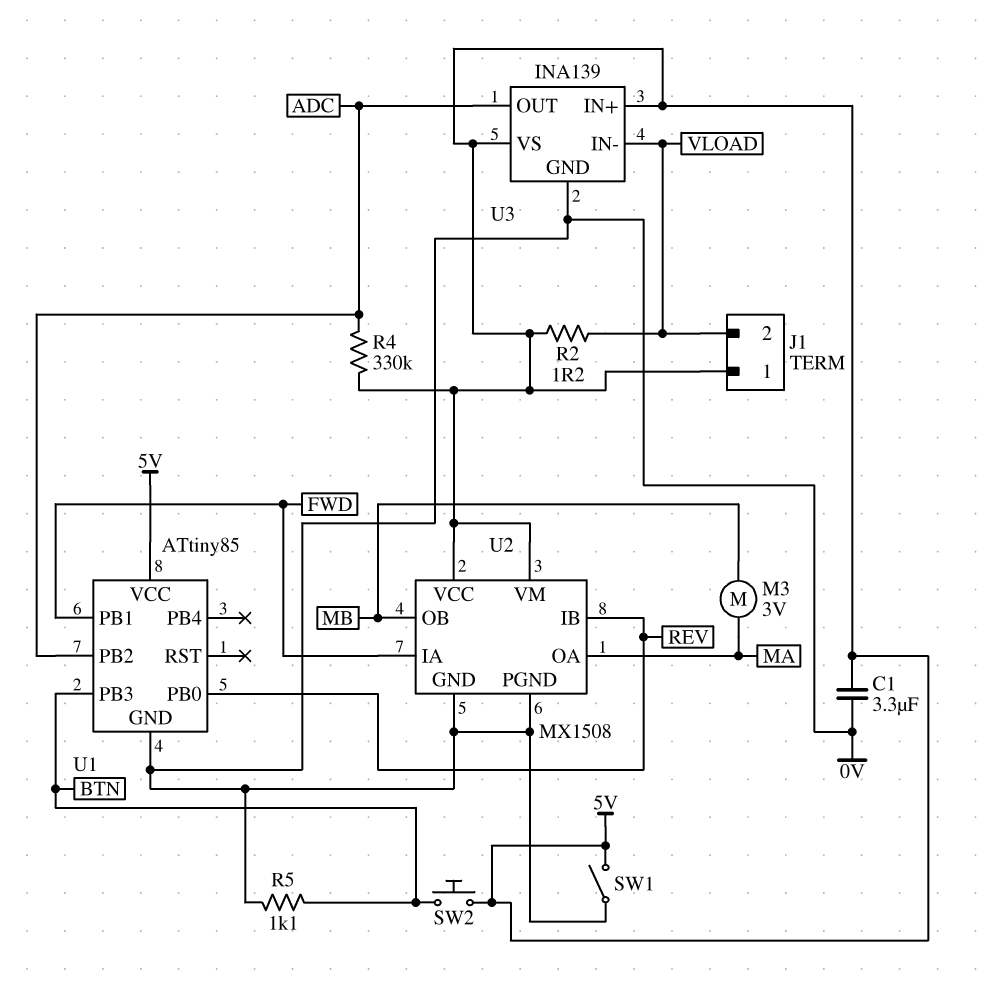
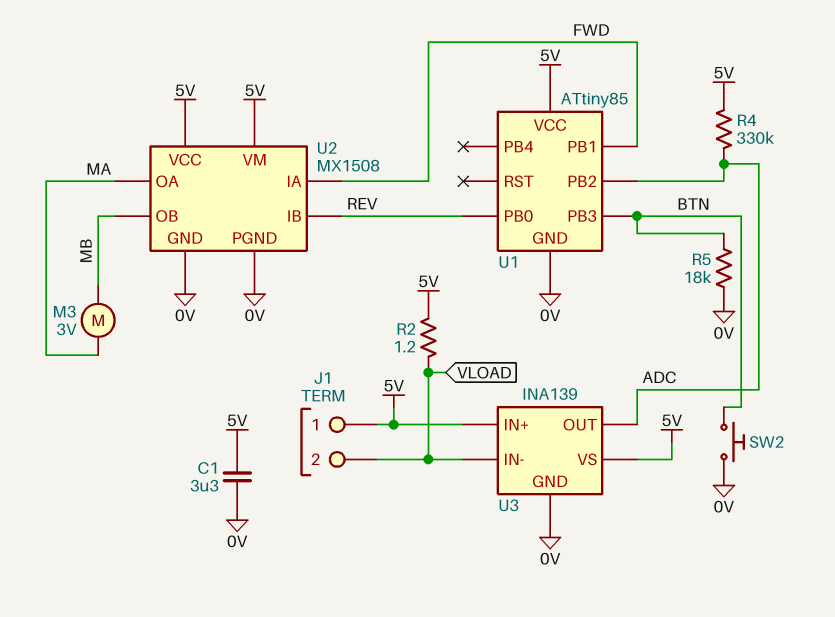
R5: 1.1k (0V, BTN) -> 18k (0V, BTN)
SW1: switch (0V, 5V) -> none
SW2: button (5V, BTN) -> button (0V, BTN)

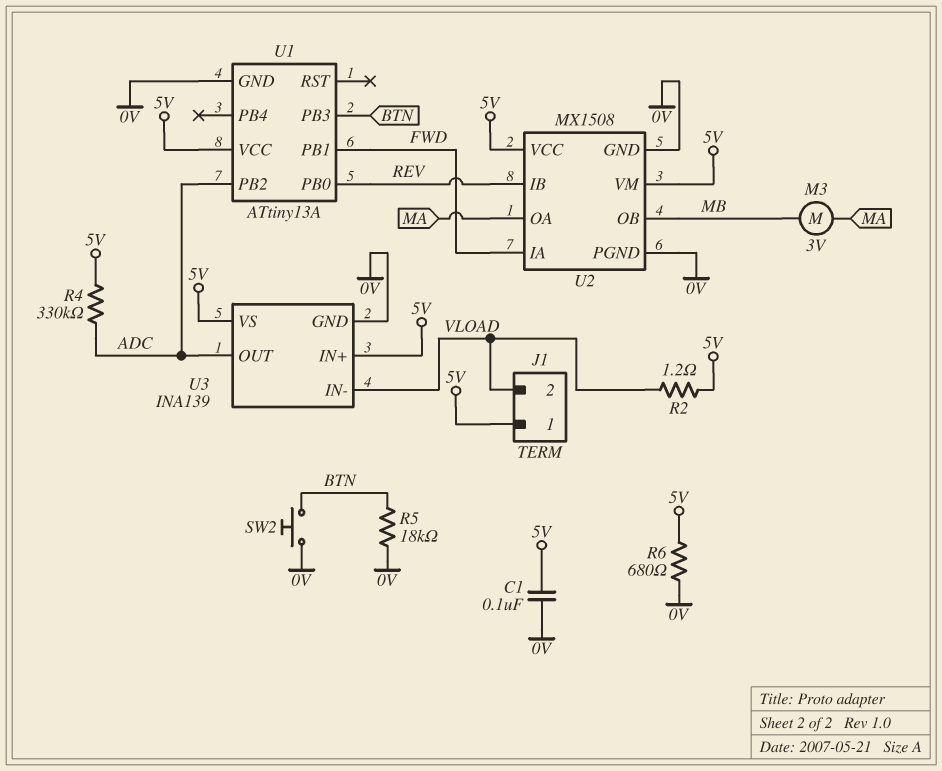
C1: 3.3uF (0V, 5V) -> 100nF (0V, 5V)
R6: none -> 680 (0V, 5V)
U1: ATtiny85 -> ATtiny13A

